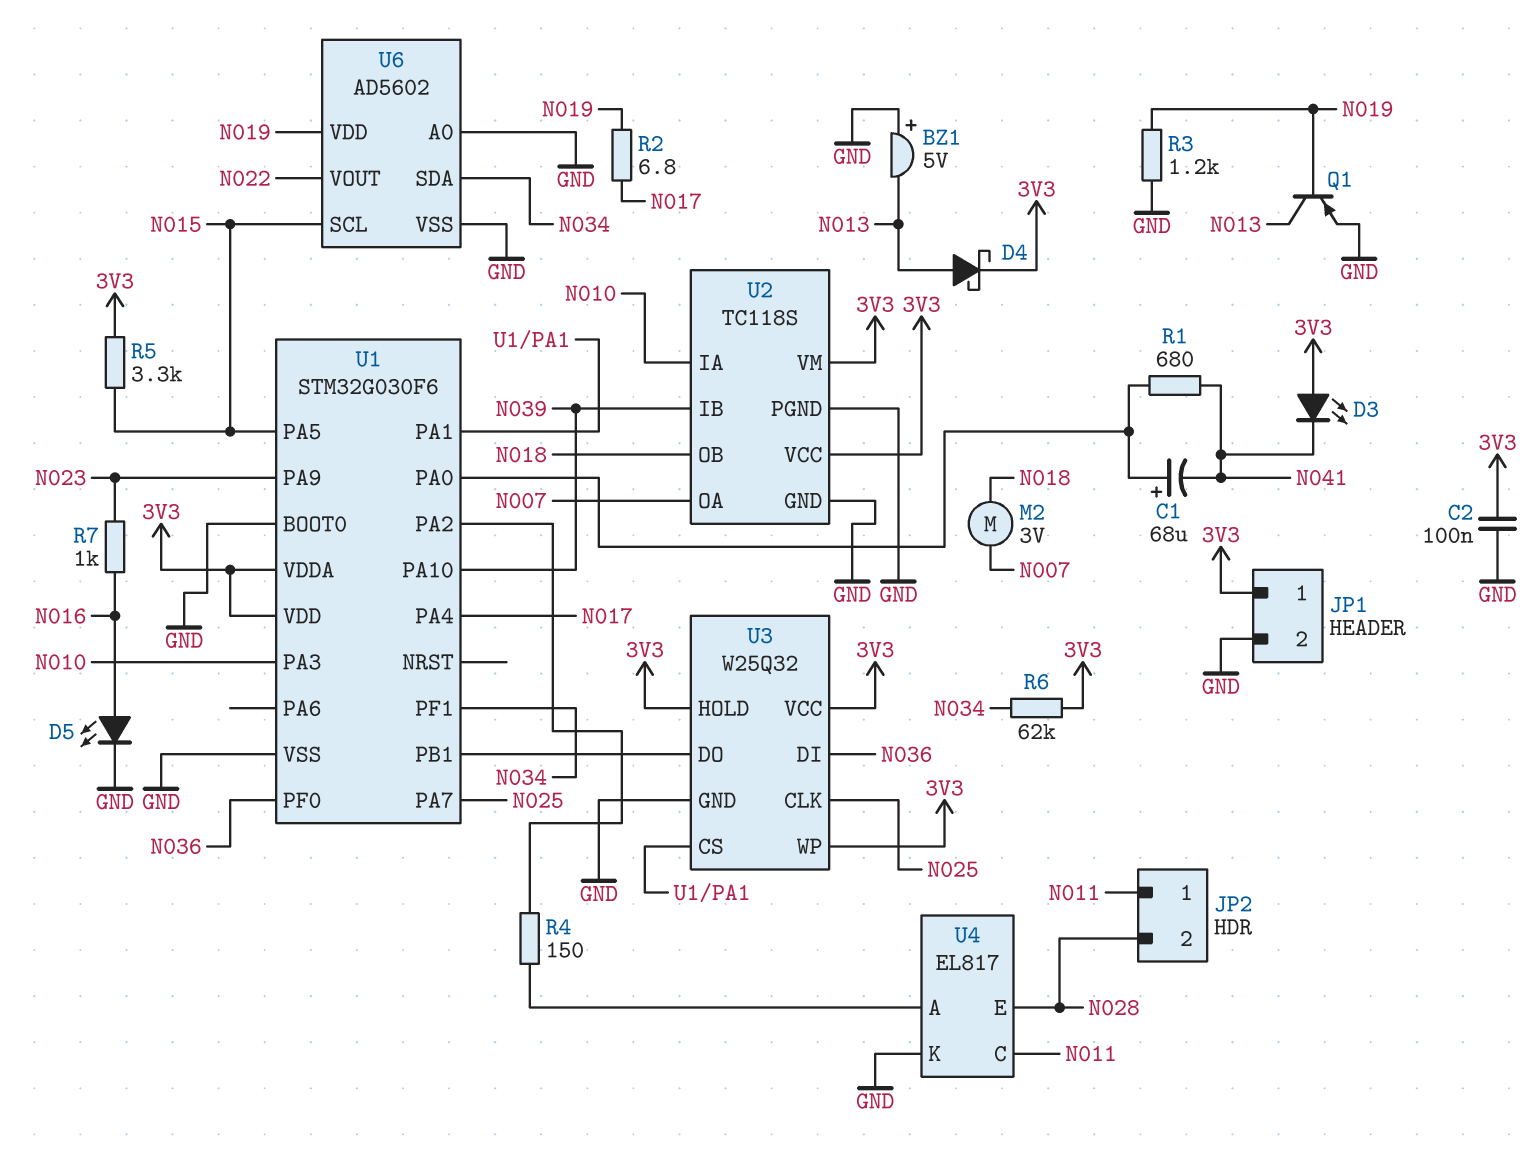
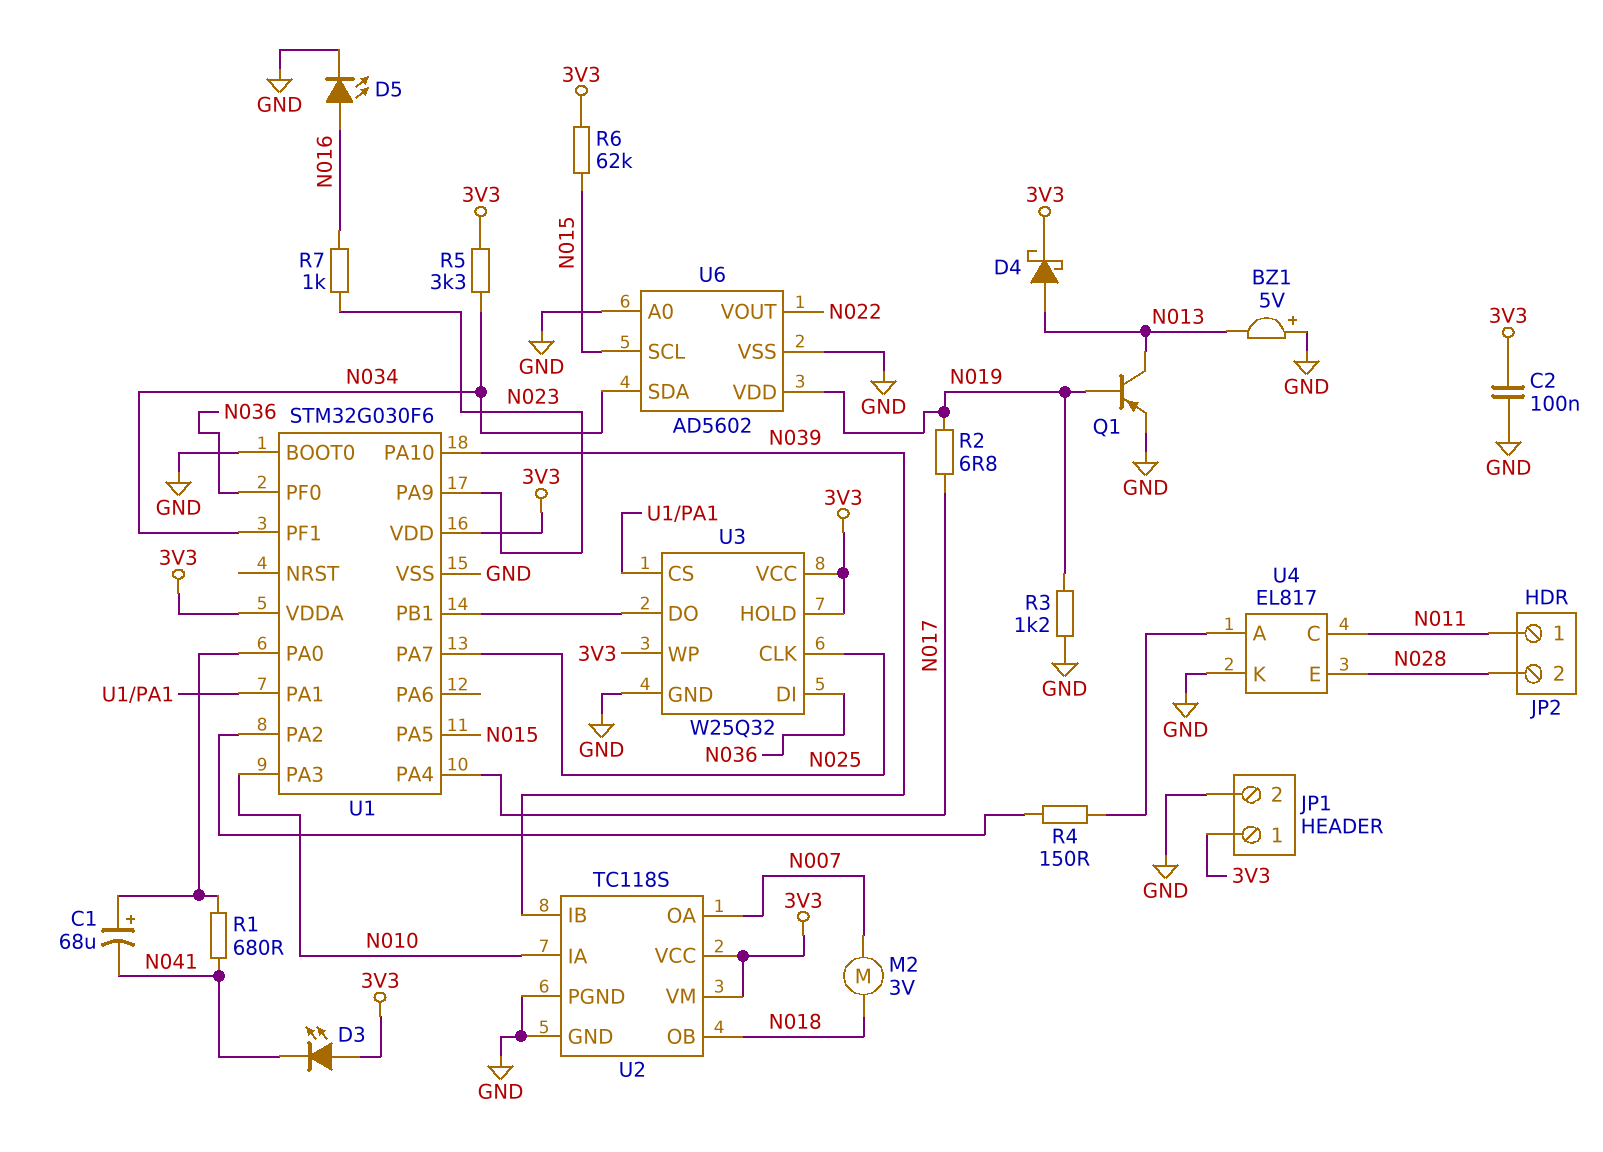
R5: 3.3k (3V3, N015) -> 3.3k (3V3, N034)
R6: 62k (3V3, N034) -> 62k (3V3, N015)

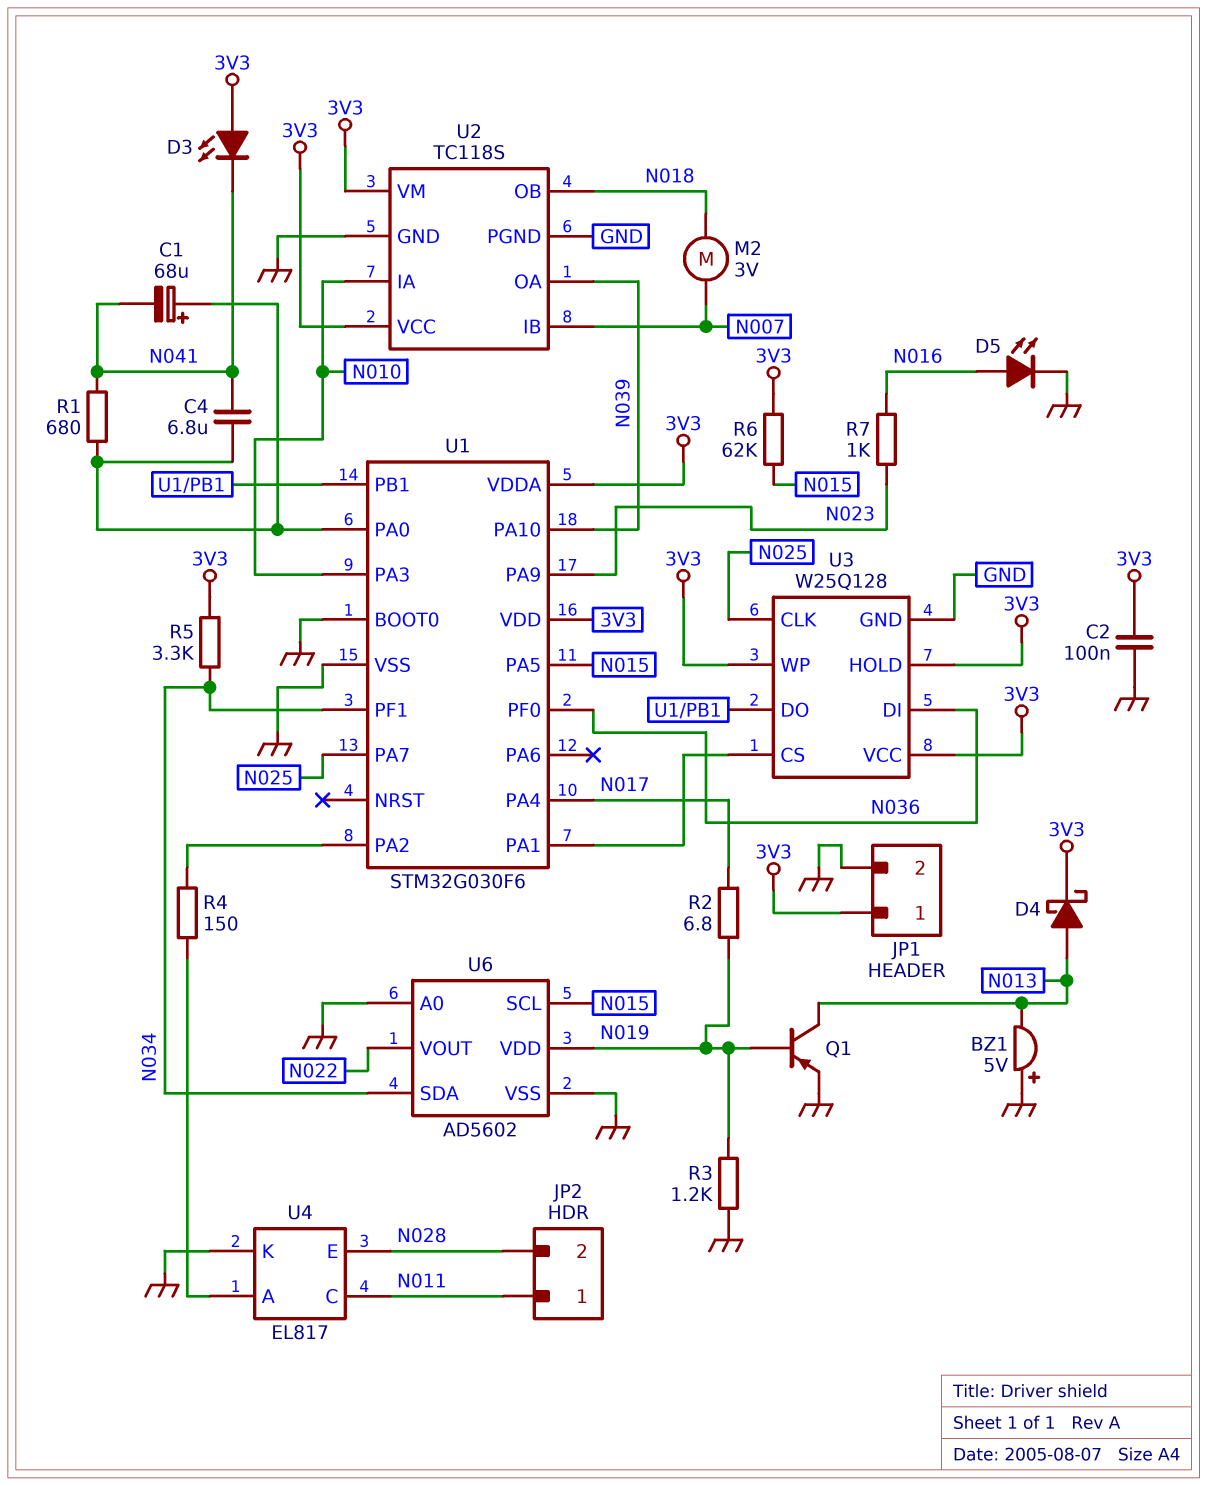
C4: none -> 6.8uF (N041, U1/PA0)
U2 pin IB: N039 -> N007
U2 pin OA: N007 -> N039
U3: W25Q32 -> W25Q128

